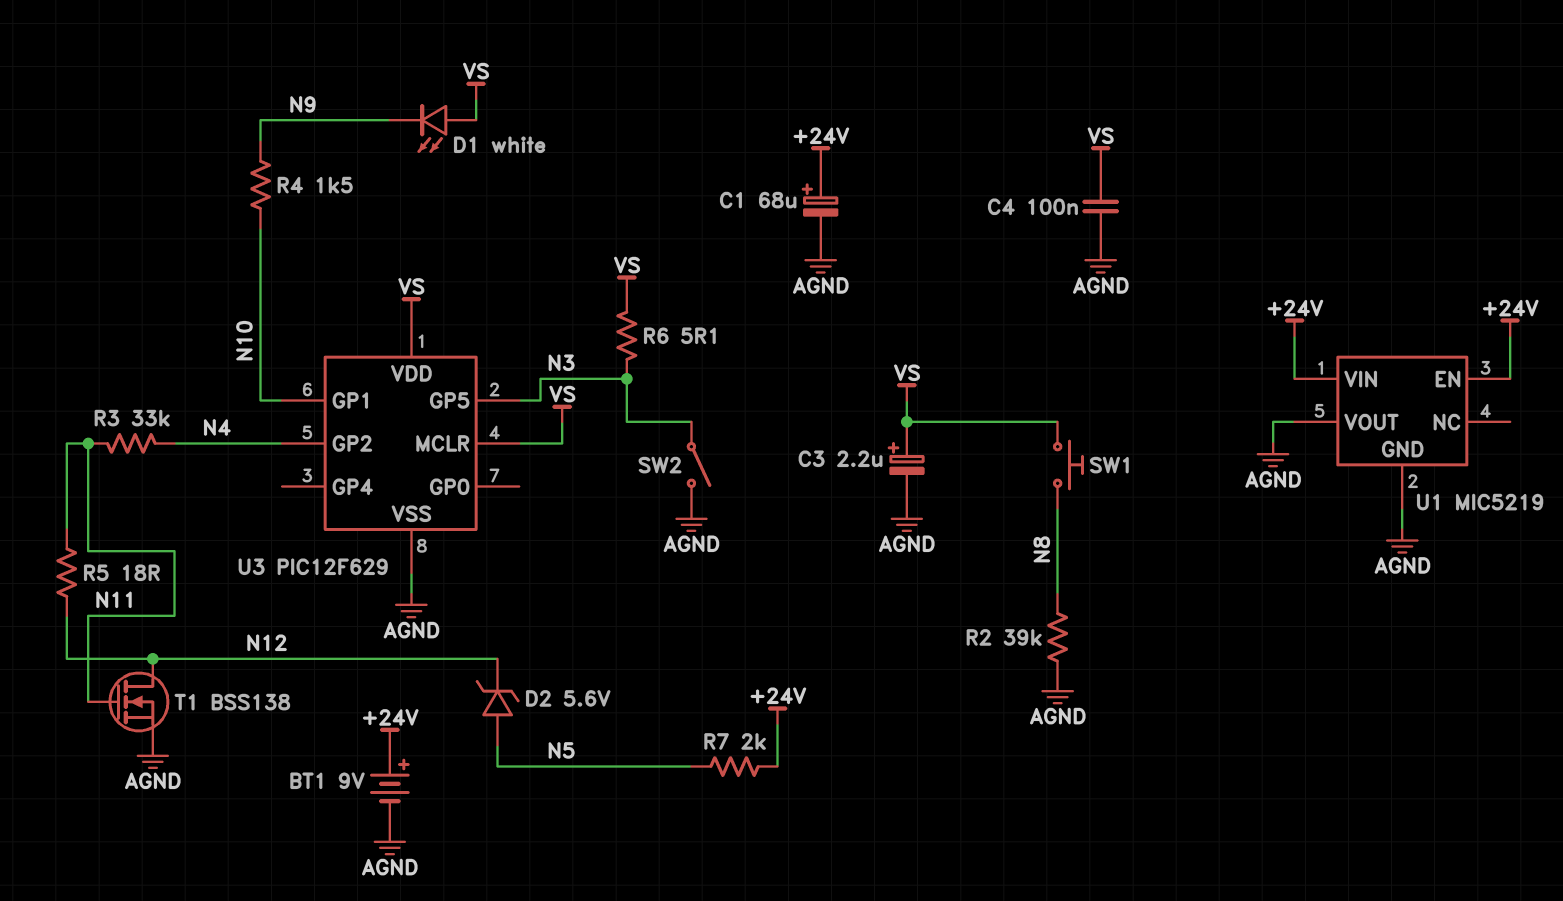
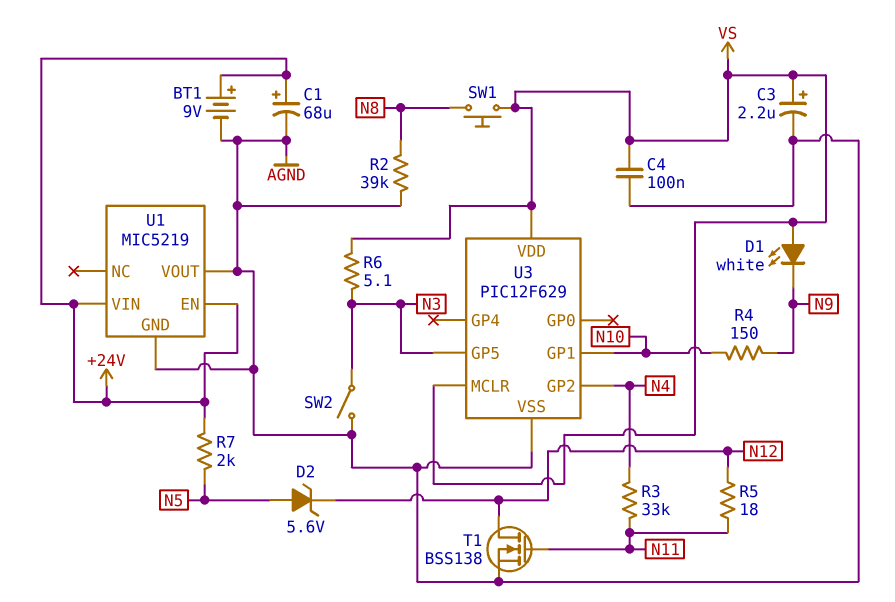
R4: 1.5k (N9, N10) -> 150 (N9, N10)

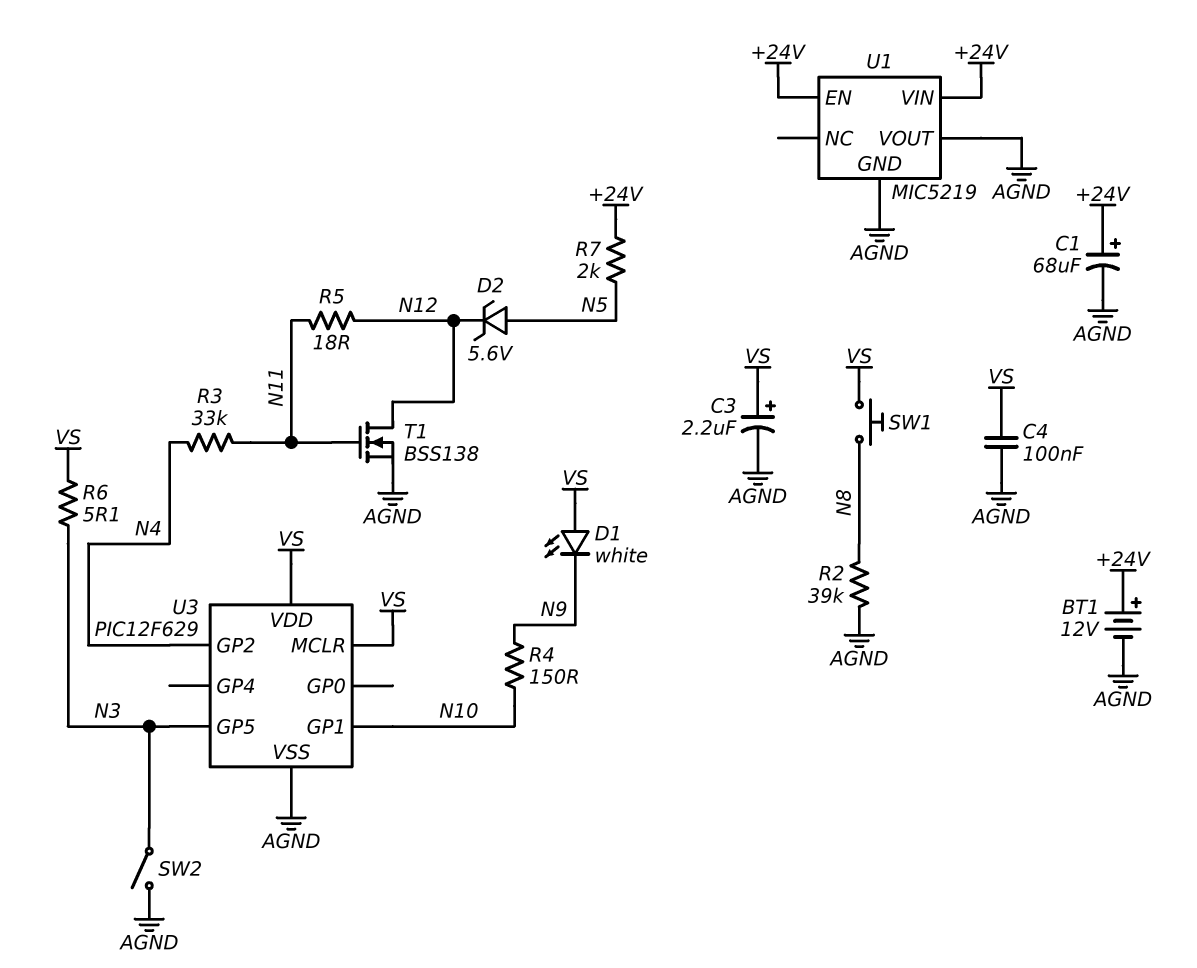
BT1: 9V (plus +24V, minus AGND) -> 12V (plus +24V, minus AGND)

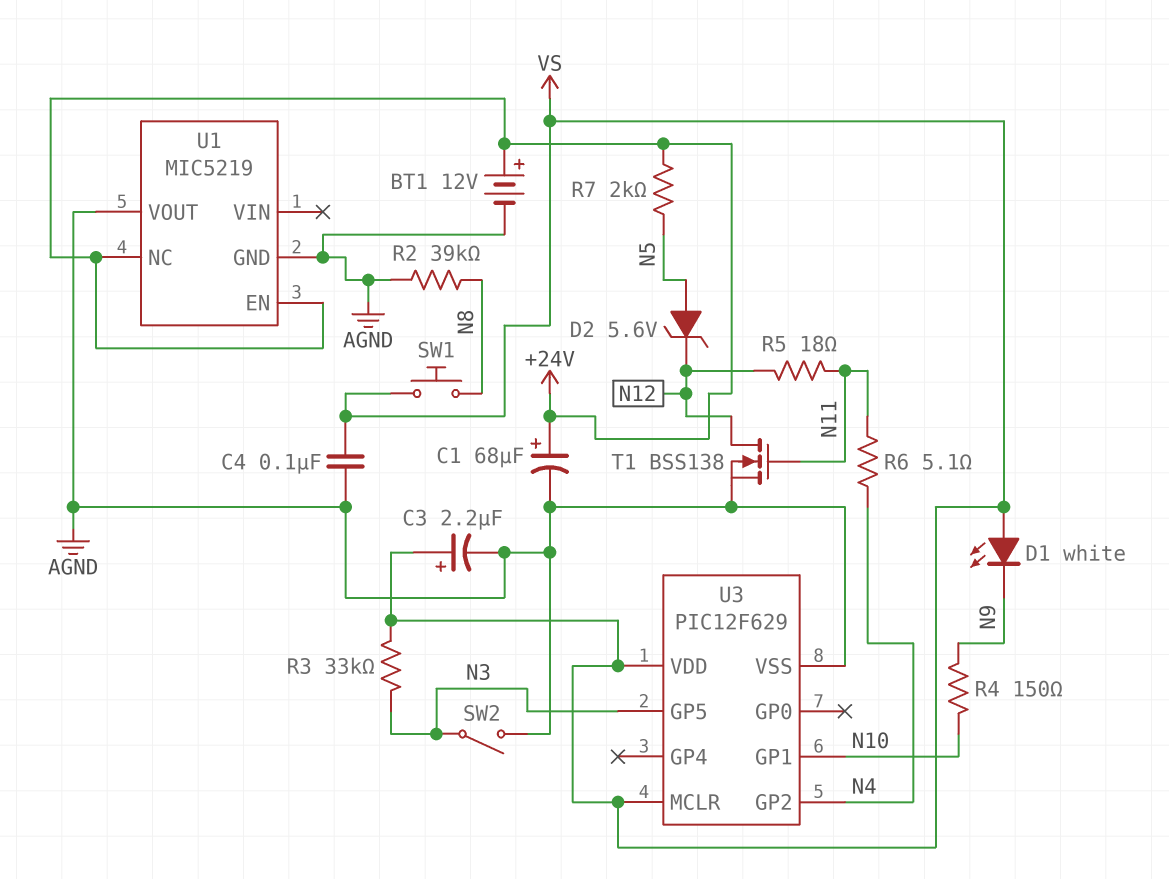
R3: 33k (N4, N11) -> 33k (N3, VS)
R6: 5.1 (N3, VS) -> 5.1 (N4, N11)
U1 pin NC: none -> +24V
U1 pin VIN: +24V -> none

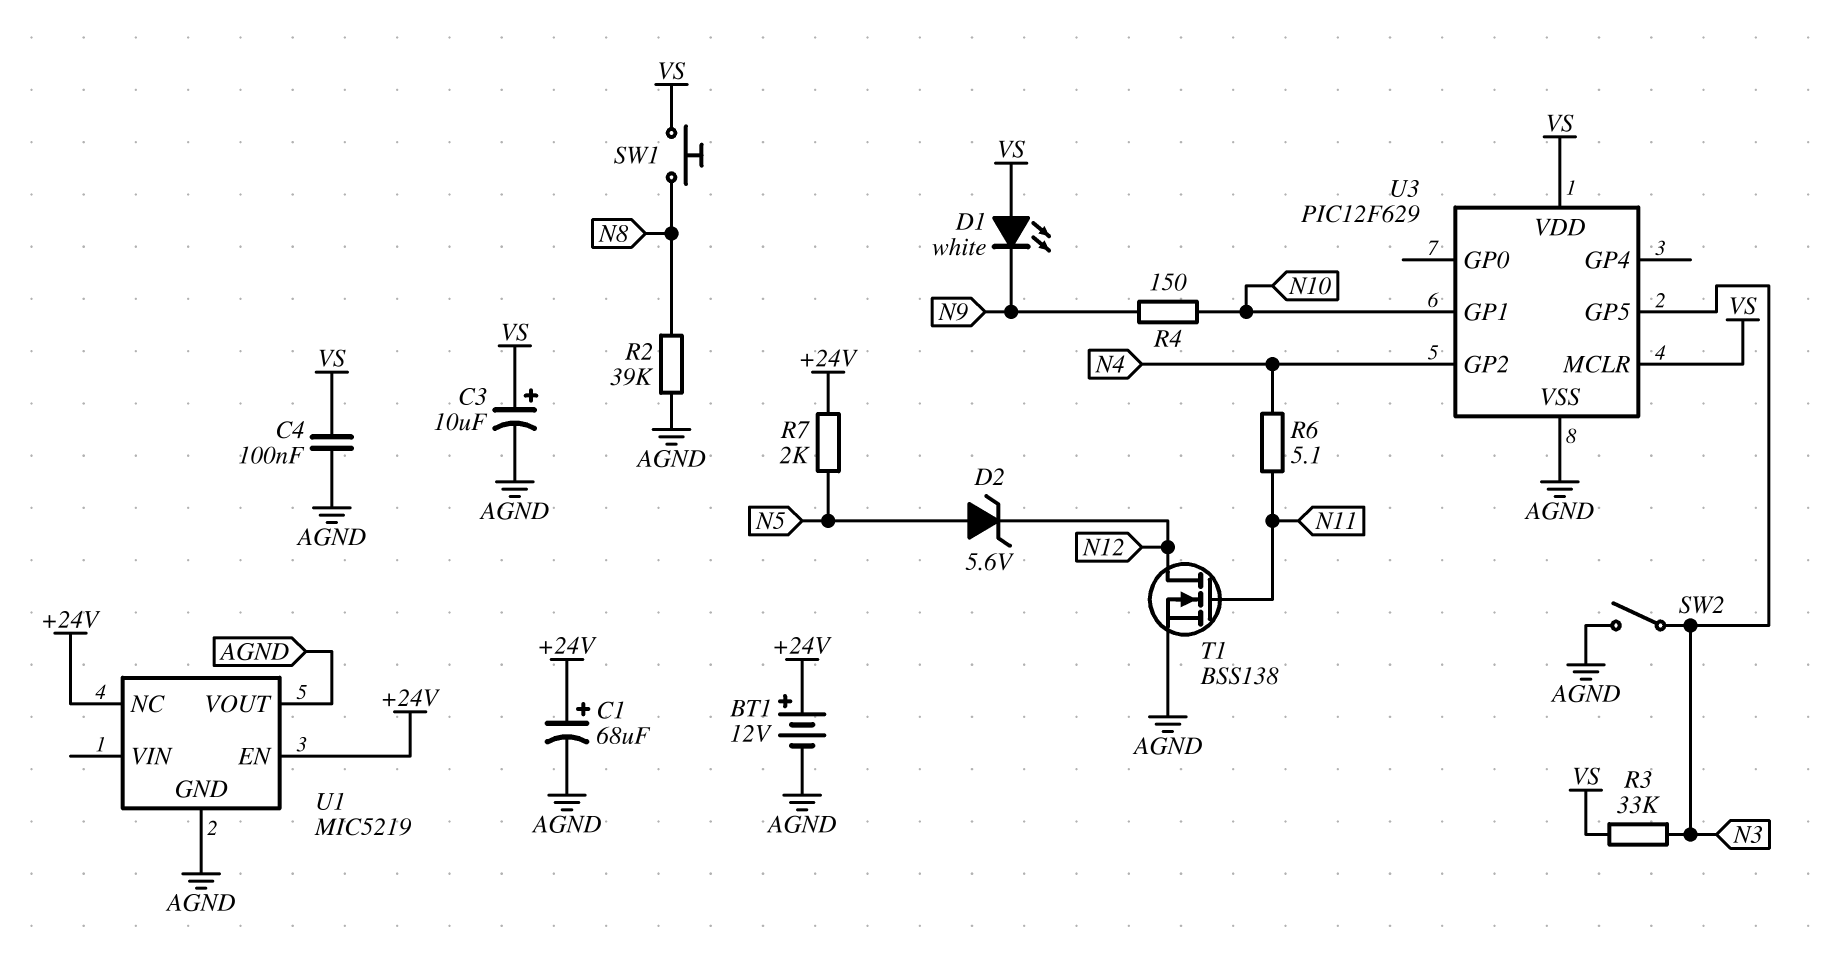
C3: 2.2uF (plus VS, minus AGND) -> 10uF (plus VS, minus AGND)
R5: 18 (N11, N12) -> none

